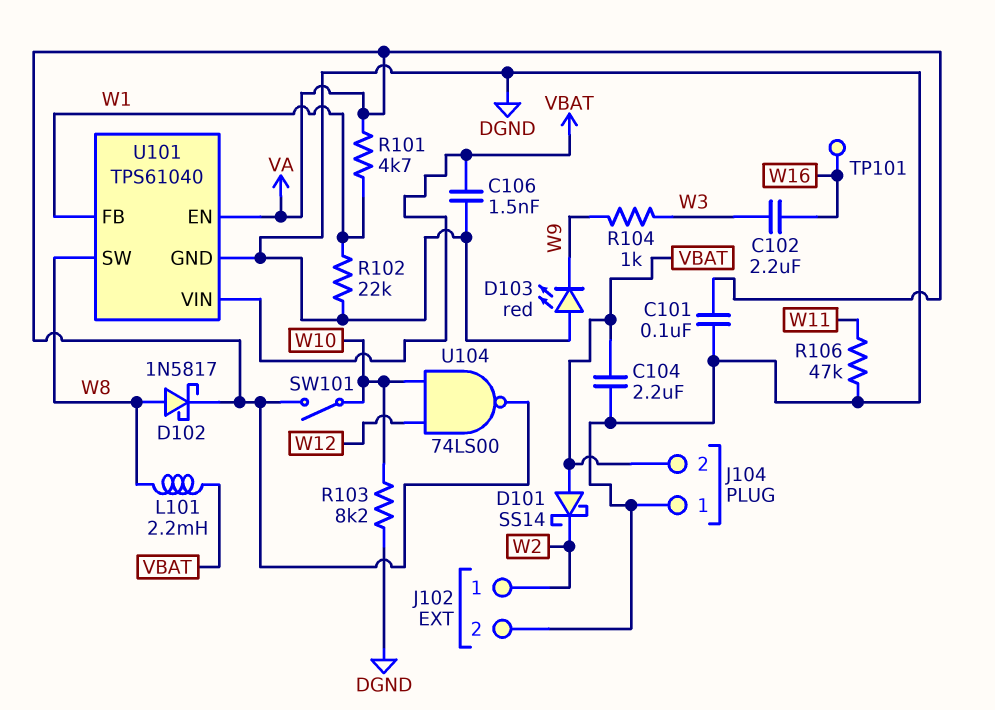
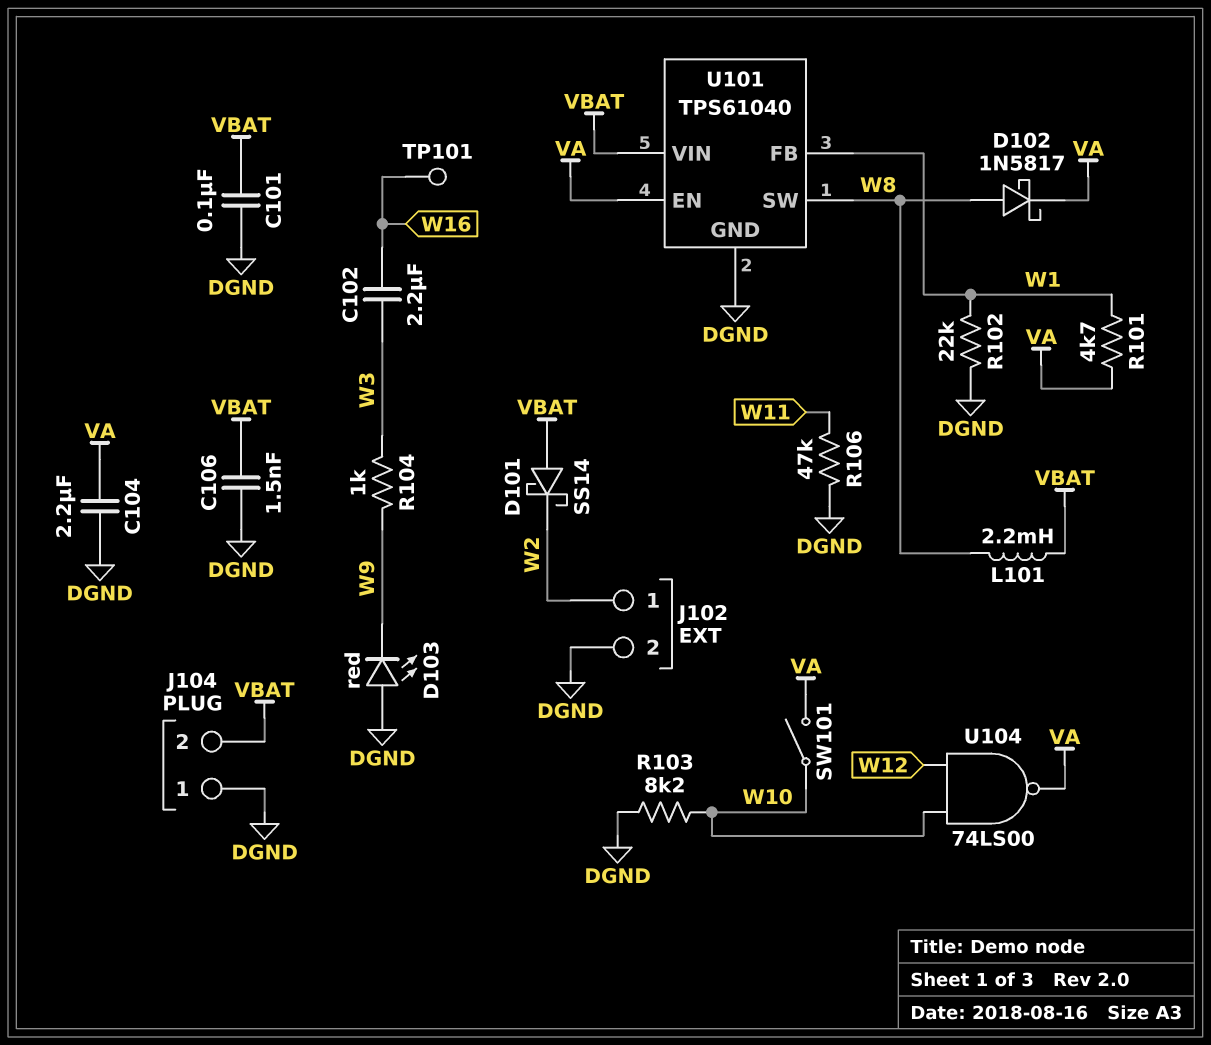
C101: 100nF (DGND, VA) -> 100nF (DGND, VBAT)
C104: 2.2uF (DGND, VBAT) -> 2.2uF (DGND, VA)

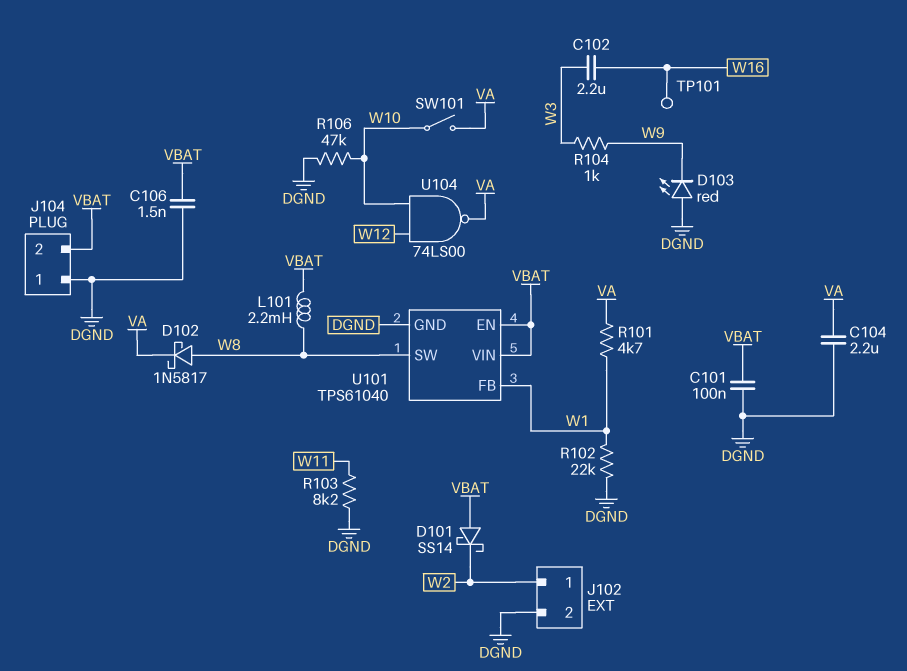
R103: 8.2k (DGND, W10) -> 8.2k (DGND, W11)
R106: 47k (DGND, W11) -> 47k (DGND, W10)
U101 pin EN: VA -> VBAT

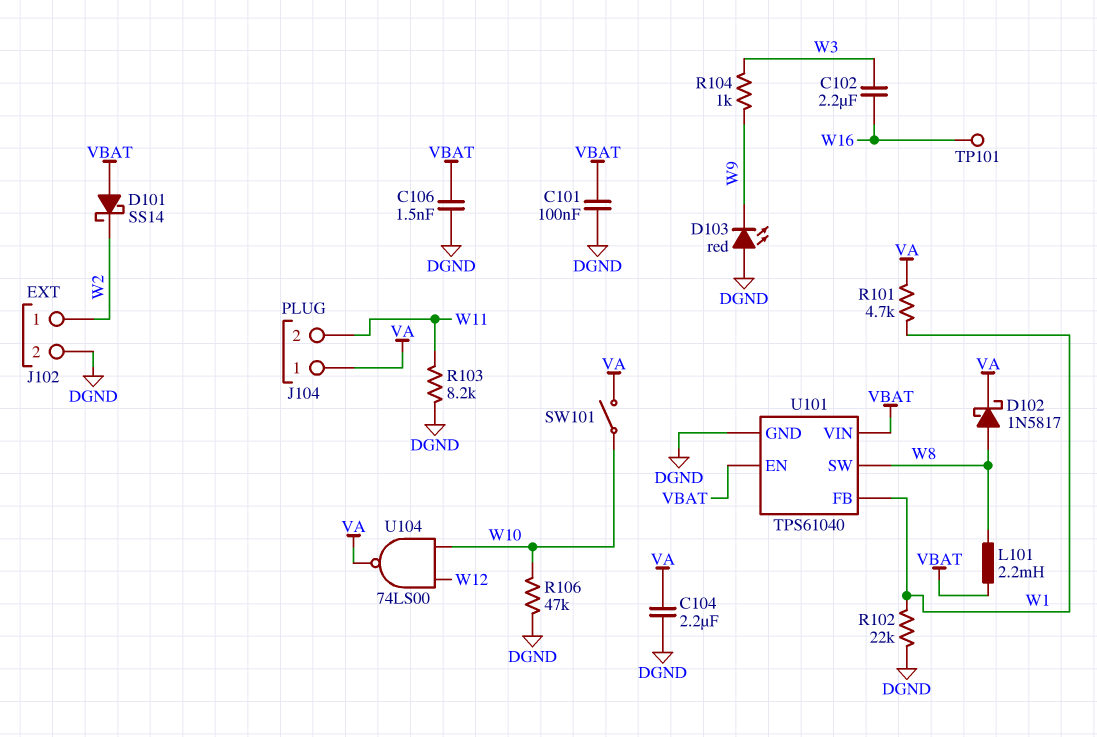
J104 pin 1: DGND -> VA
J104 pin 2: VBAT -> W11

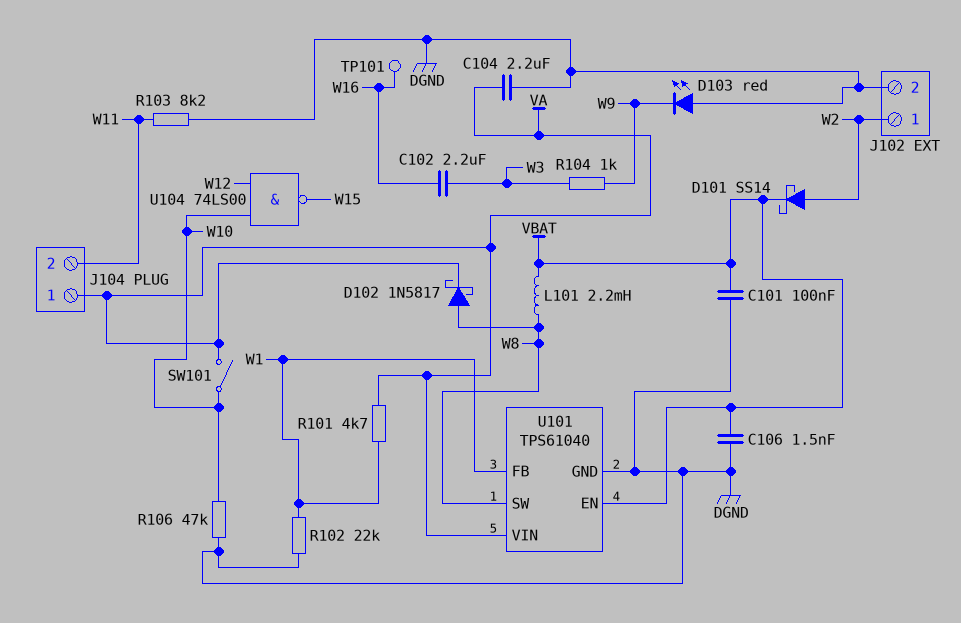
D101: schottky SS14 (A VBAT, K W2) -> schottky SS14 (A W2, K VBAT)
U101 pin VIN: VBAT -> VA
U104: NAND 74LS00 (in W10, in W12, out VA) -> NAND 74LS00 (in W10, in W12, out W15)

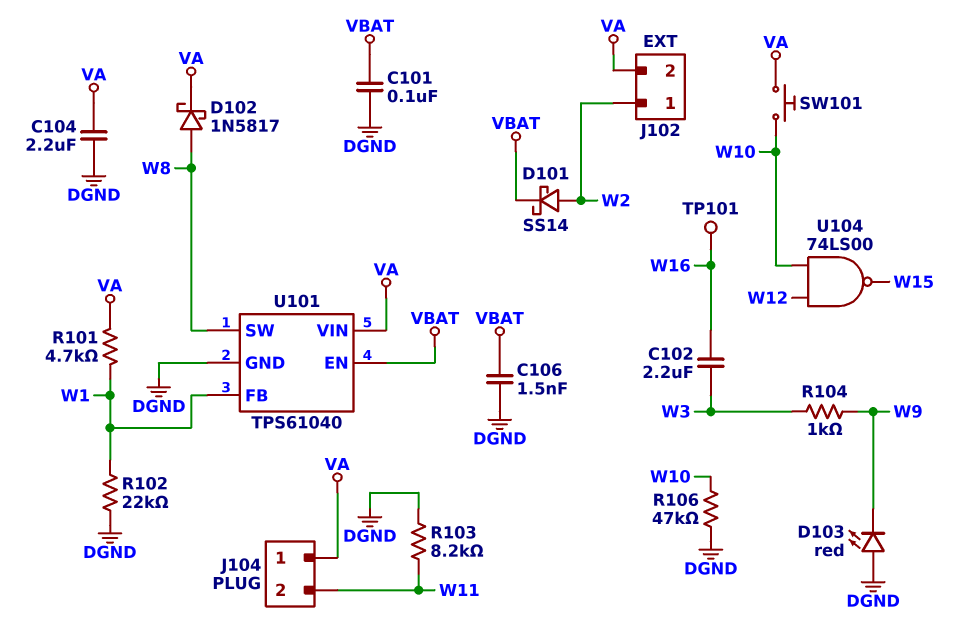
J102 pin 2: DGND -> VA
L101: 2.2mH (VBAT, W8) -> none
SW101: switch (VA, W10) -> button (VA, W10)

